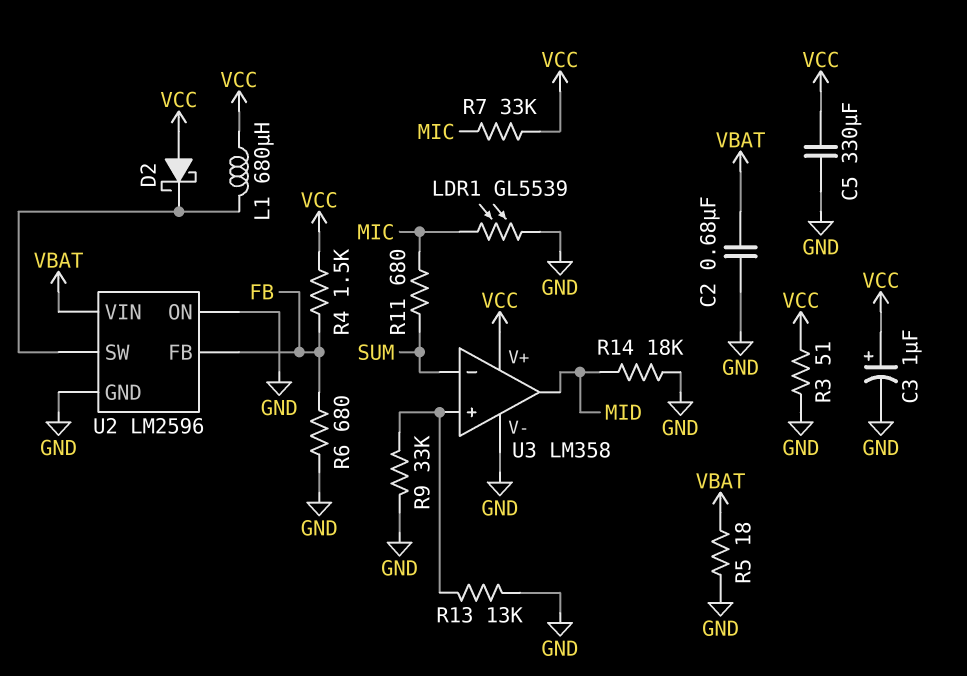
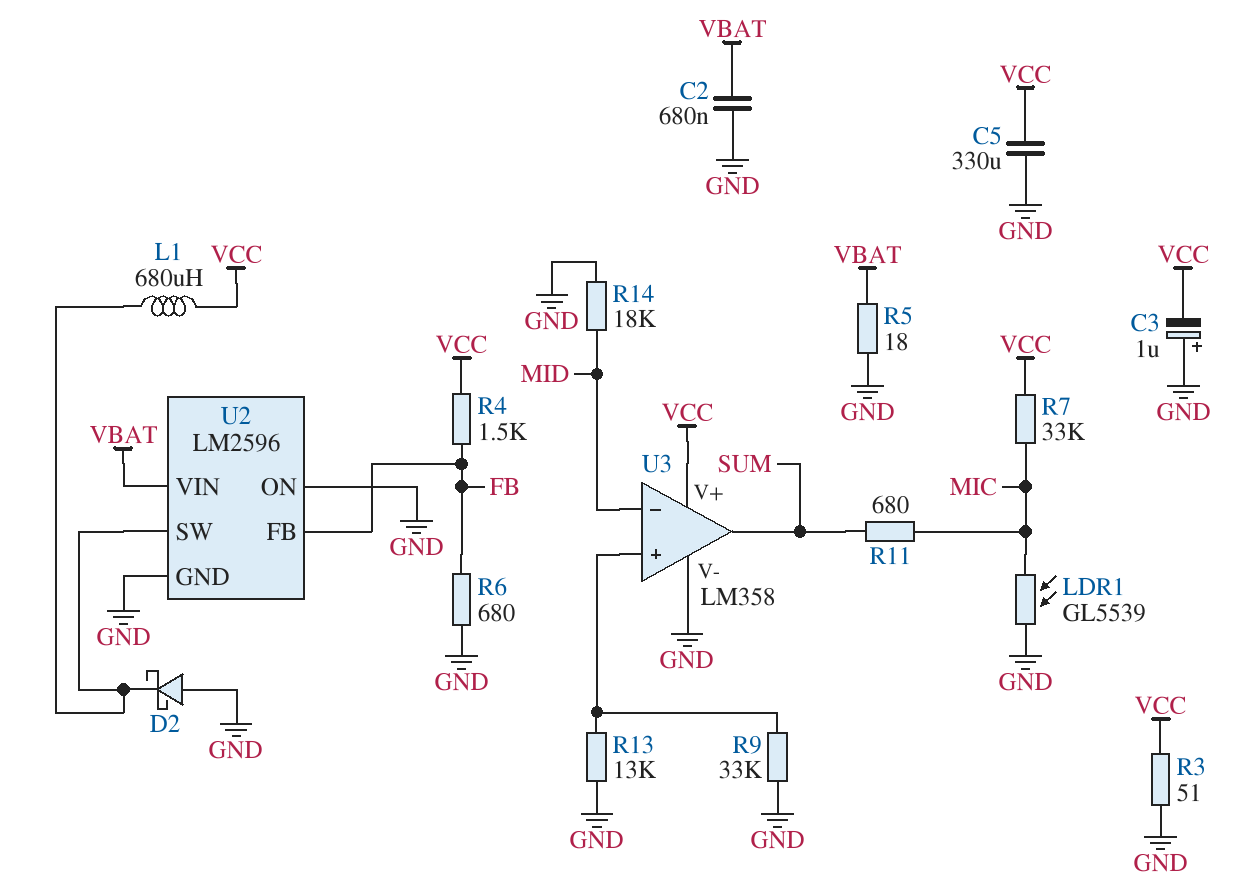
C3: 1uF (plus VCC, minus GND) -> 1uF (plus GND, minus VCC)
D2: schottky (A VCC, K U2/SW) -> schottky (A GND, K U2/SW)
U3 pin in-: SUM -> MID
U3 pin out: MID -> SUM

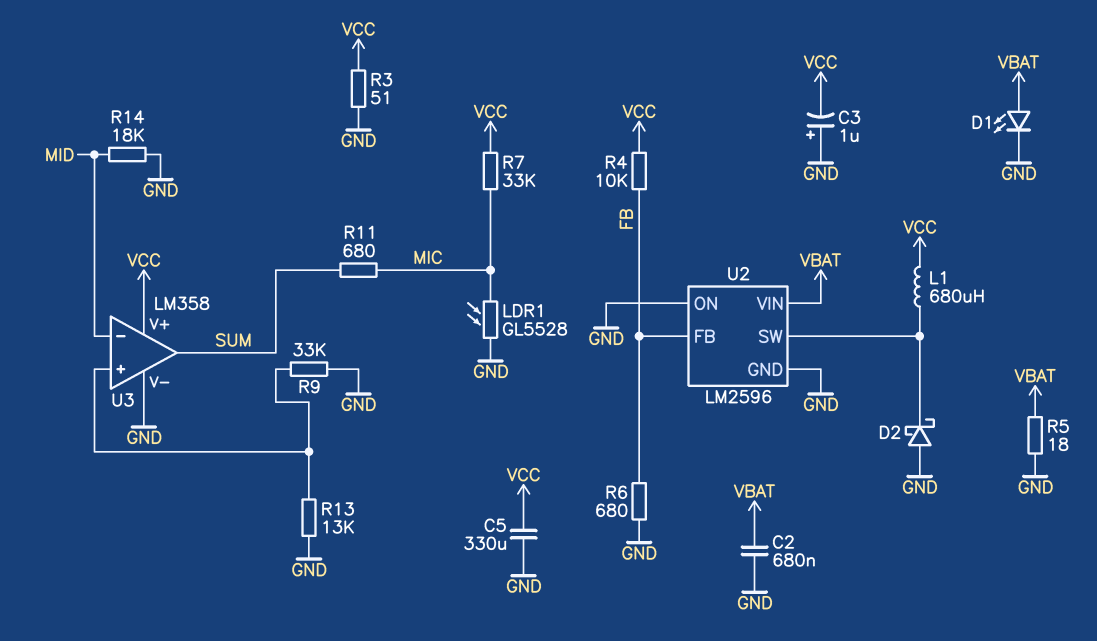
D1: none -> LED (A VBAT, K GND)
LDR1: GL5539 (GND, MIC) -> GL5528 (GND, MIC)
R4: 1.5k (FB, VCC) -> 10k (FB, VCC)

